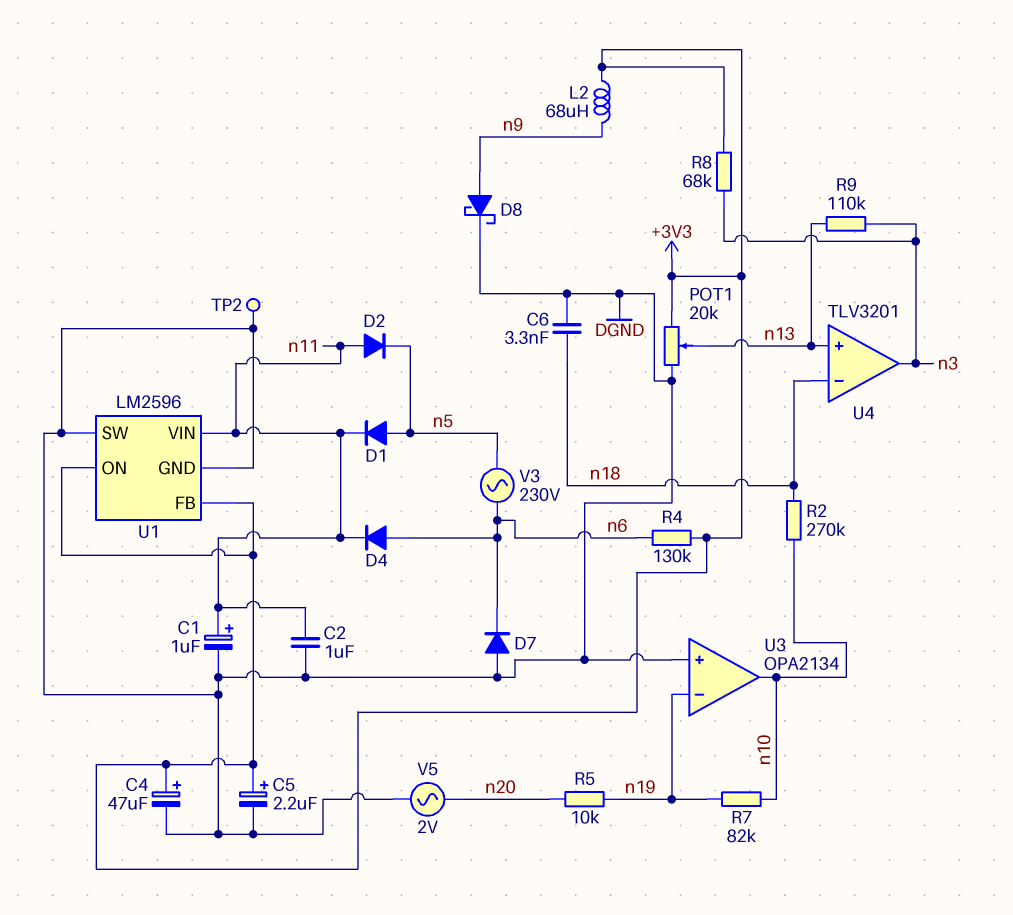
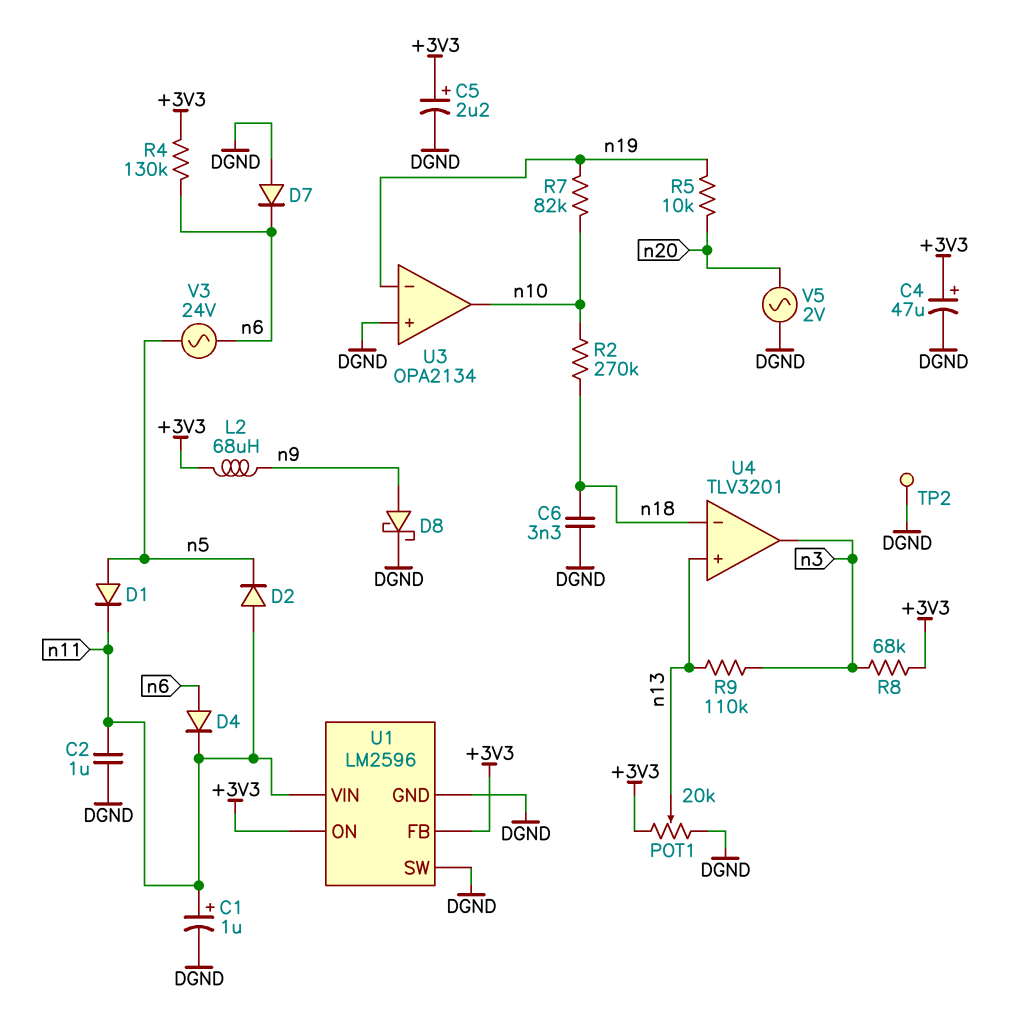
V3: AC 230V (n5, n6) -> AC 24V (n5, n6)

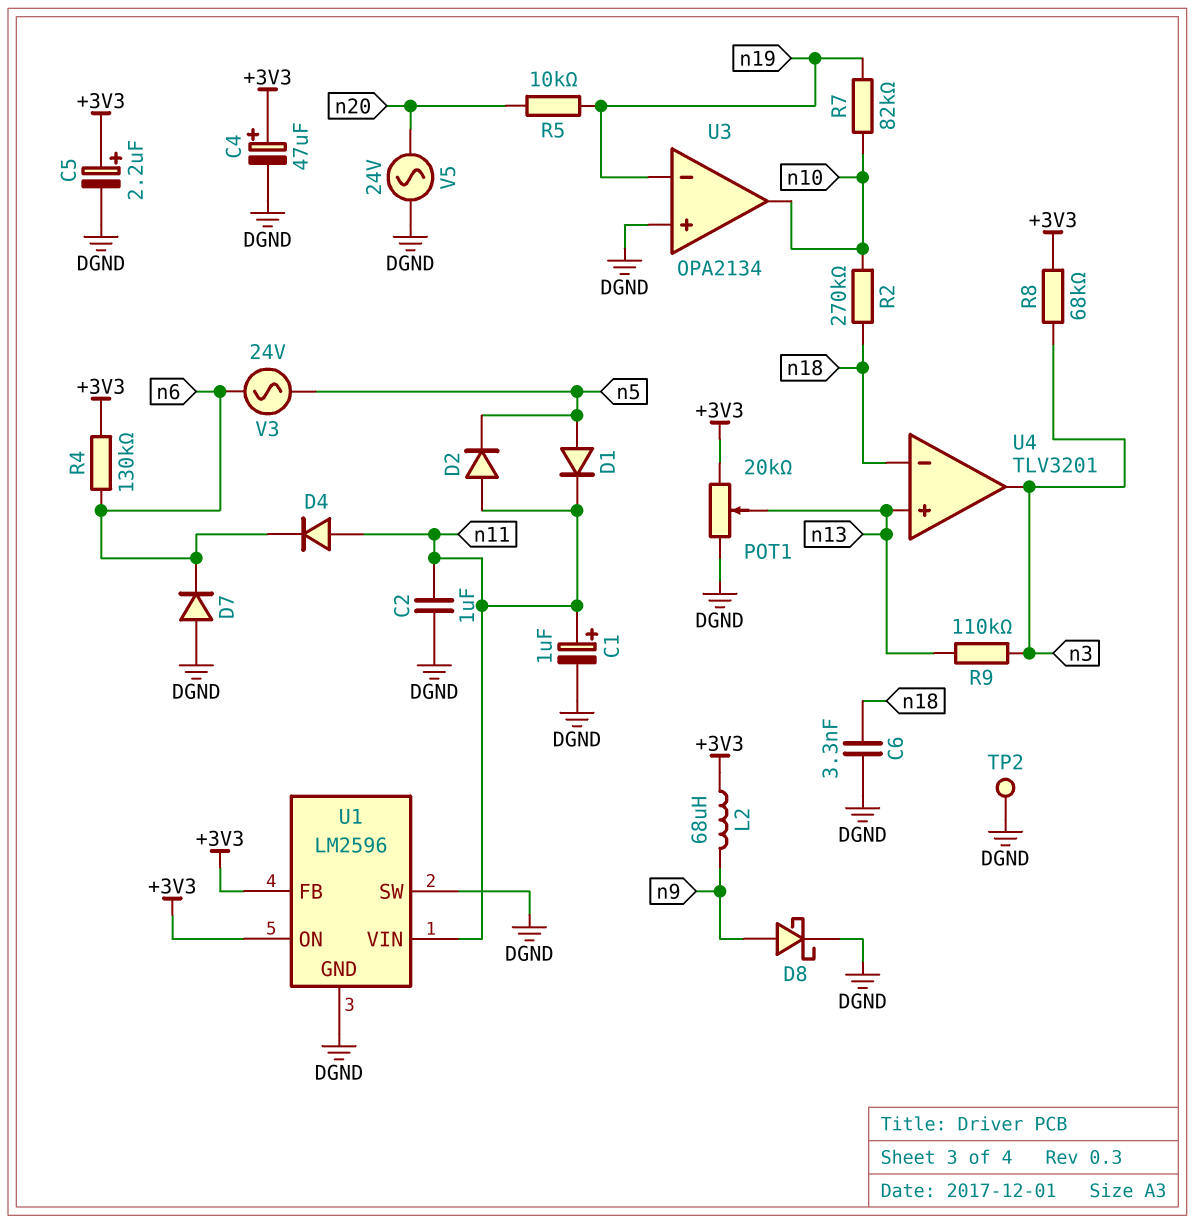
D4: diode (A n6, K n11) -> diode (A n11, K n6)
V5: AC 2V (DGND, n20) -> AC 24V (DGND, n20)

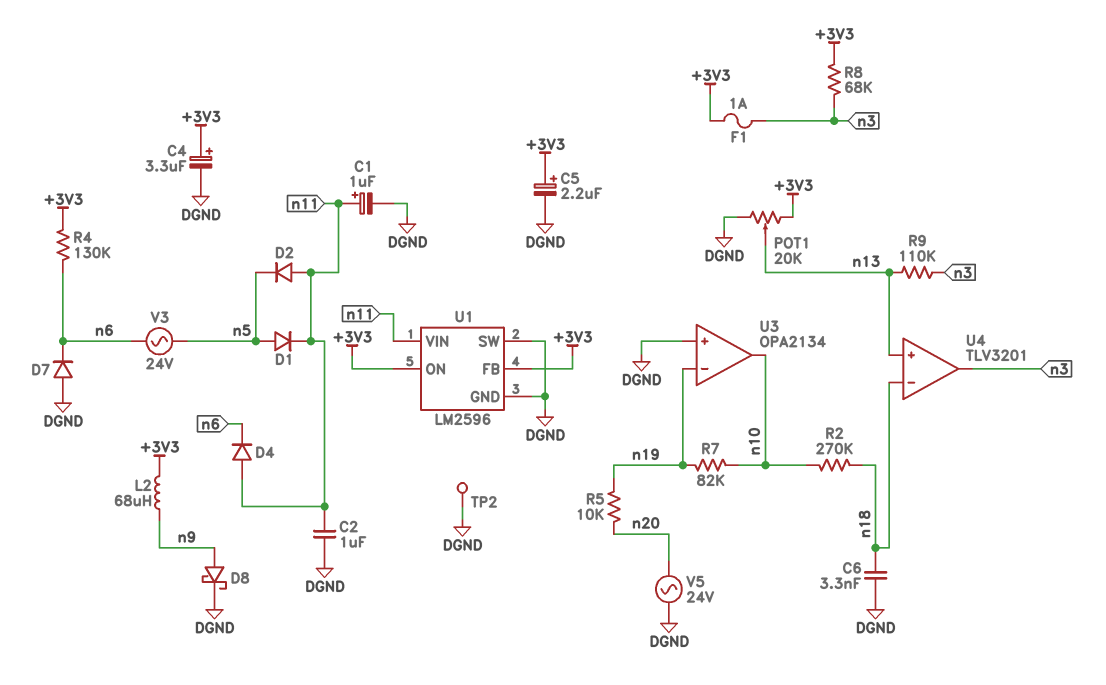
C4: 47uF (plus +3V3, minus DGND) -> 3.3uF (plus +3V3, minus DGND)
F1: none -> 1A (+3V3, n3)

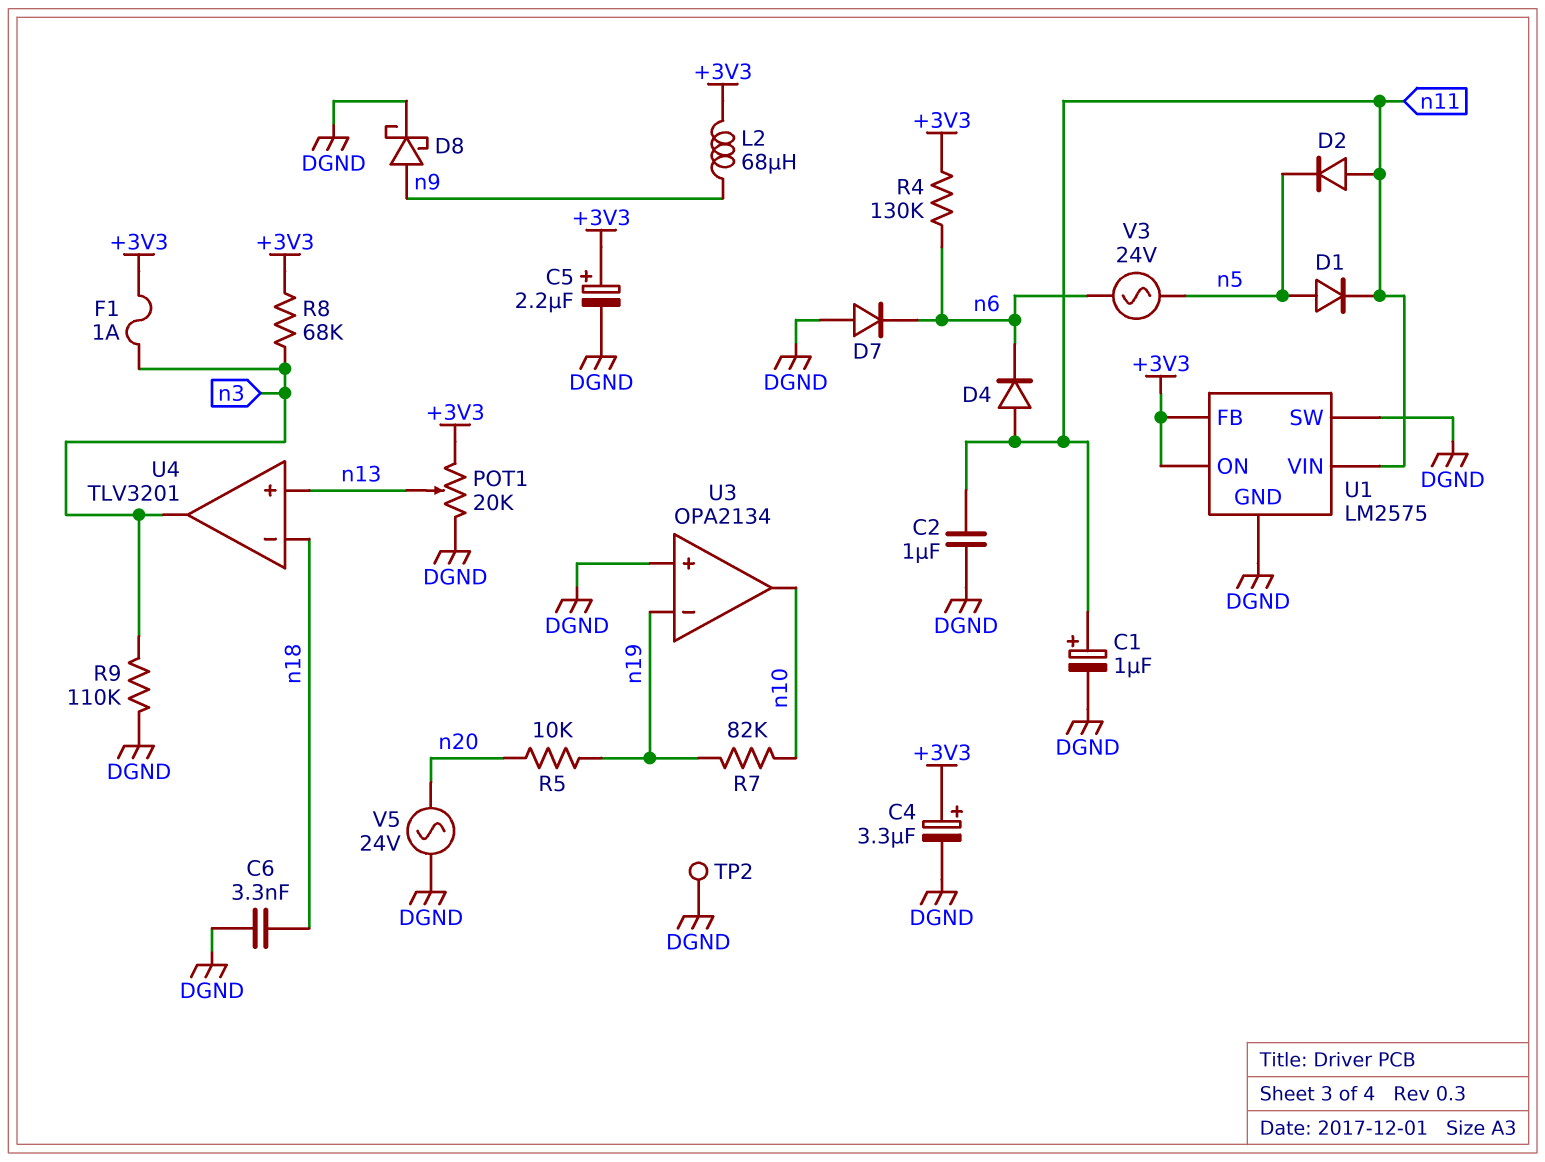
R2: 270k (n10, n18) -> none
R9: 110k (n3, n13) -> 110k (DGND, n3)
U1: LM2596 -> LM2575

